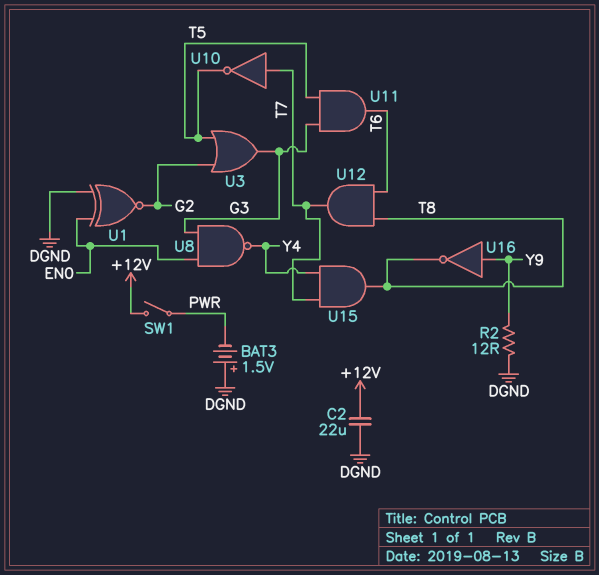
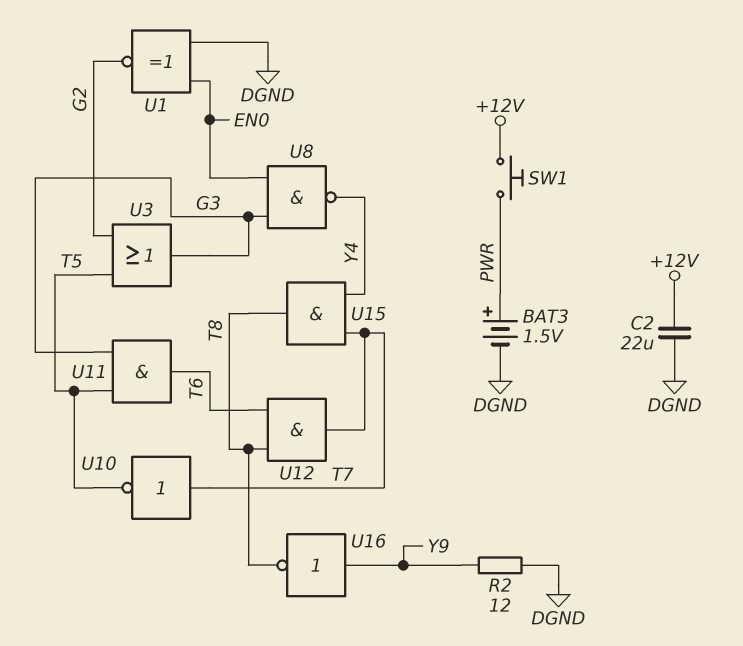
BAT3: 1.5V (plus DGND, minus PWR) -> 1.5V (plus PWR, minus DGND)
SW1: switch (+12V, PWR) -> button (+12V, PWR)

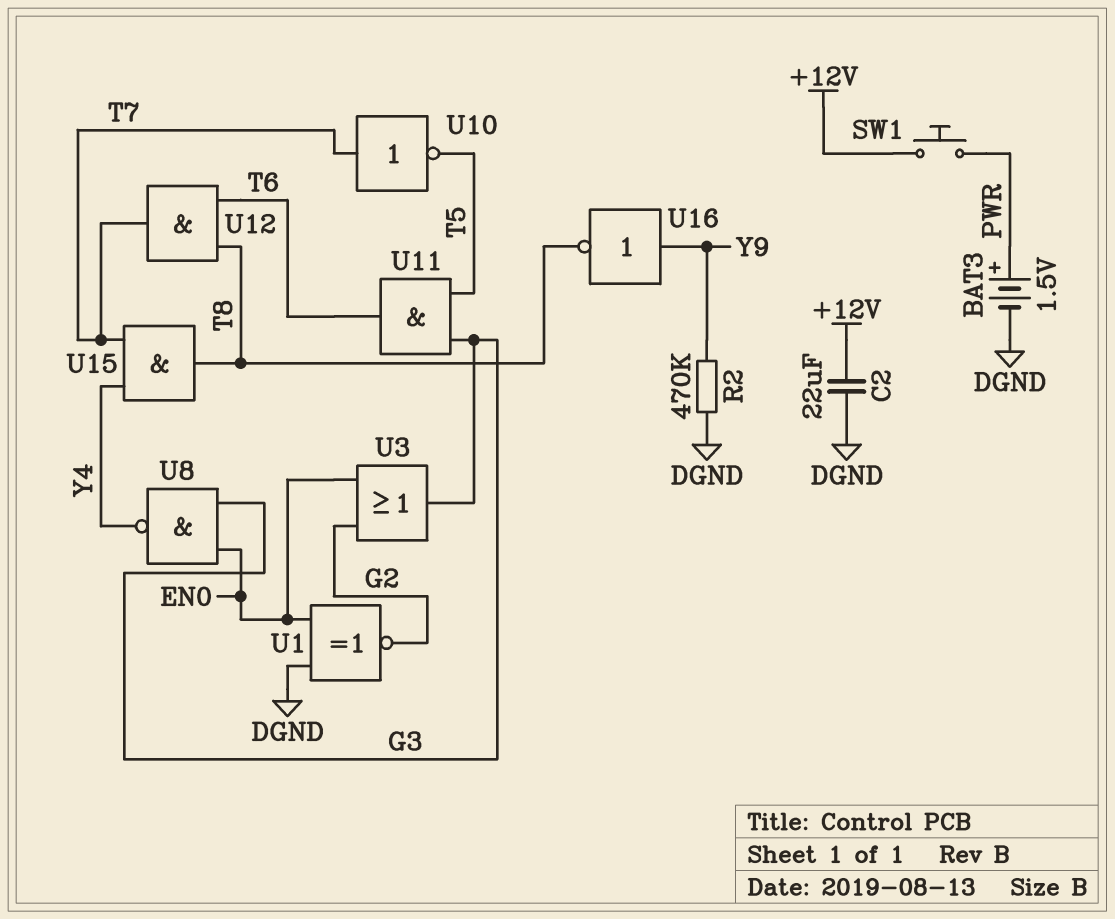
R2: 12 (DGND, Y9) -> 470k (DGND, Y9)
U3: OR (in G2, in T5, out G3) -> OR (in EN0, in G2, out G3)

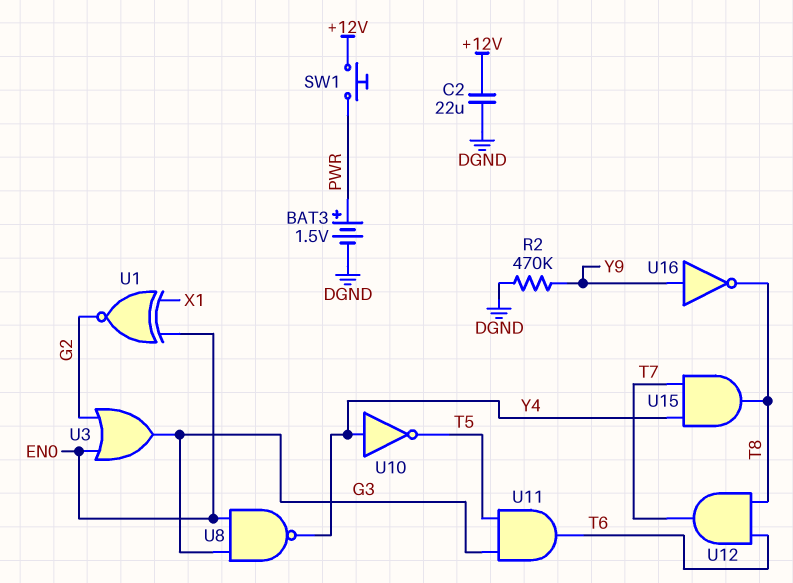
U1: XNOR (in DGND, in EN0, out G2) -> XNOR (in EN0, in X1, out G2)
U10: NOT (in T7, out T5) -> NOT (in Y4, out T5)

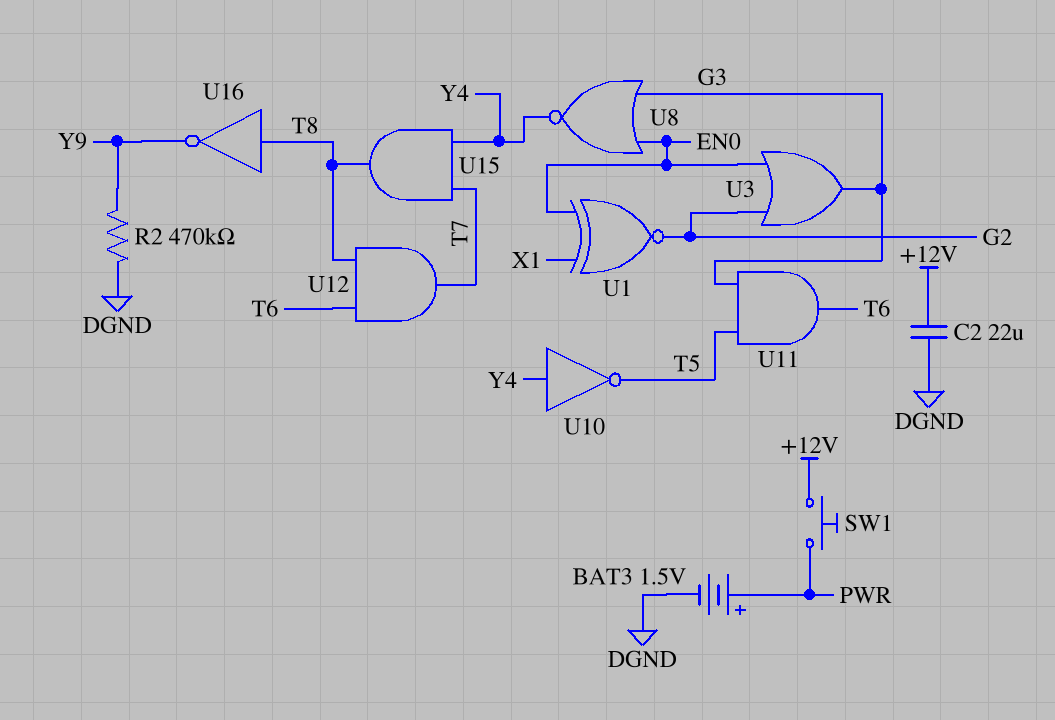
U8: NAND (in EN0, in G3, out Y4) -> NOR (in EN0, in G3, out Y4)
U16: NOT (in Y9, out T8) -> NOT (in T8, out Y9)

